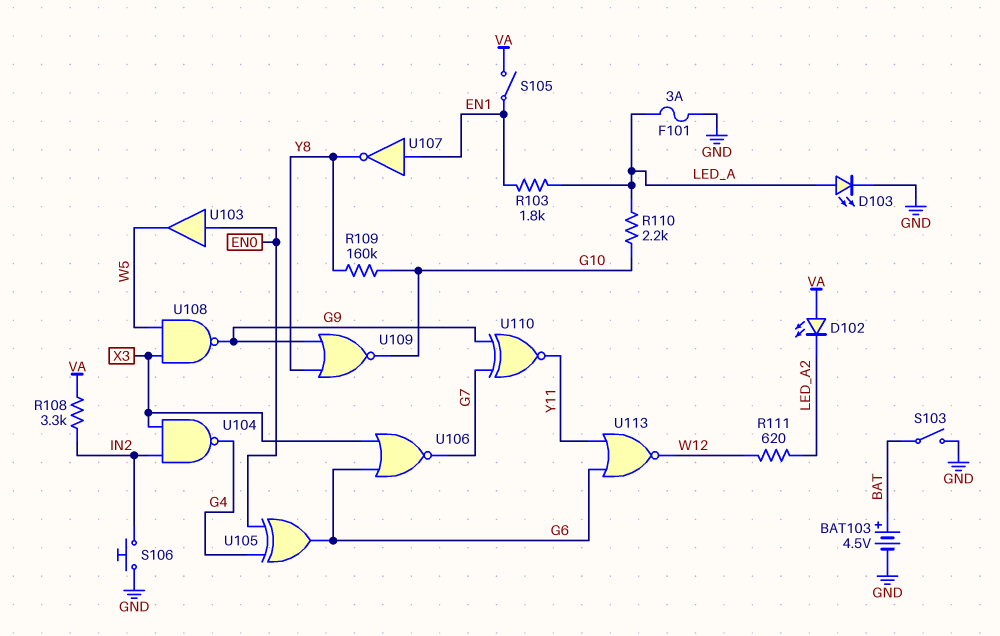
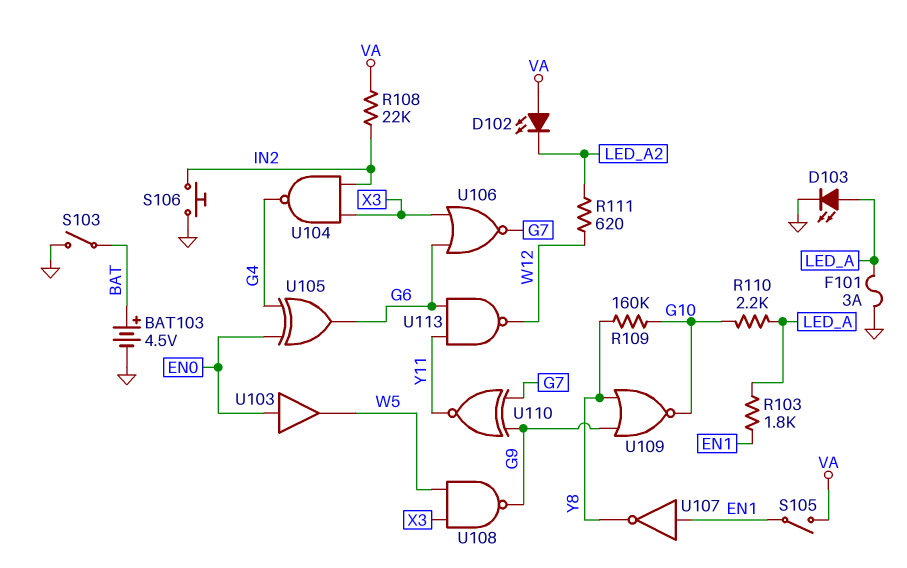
R108: 3.3k (IN2, VA) -> 22k (IN2, VA)
U113: NOR (in G6, in Y11, out W12) -> NAND (in G6, in Y11, out W12)

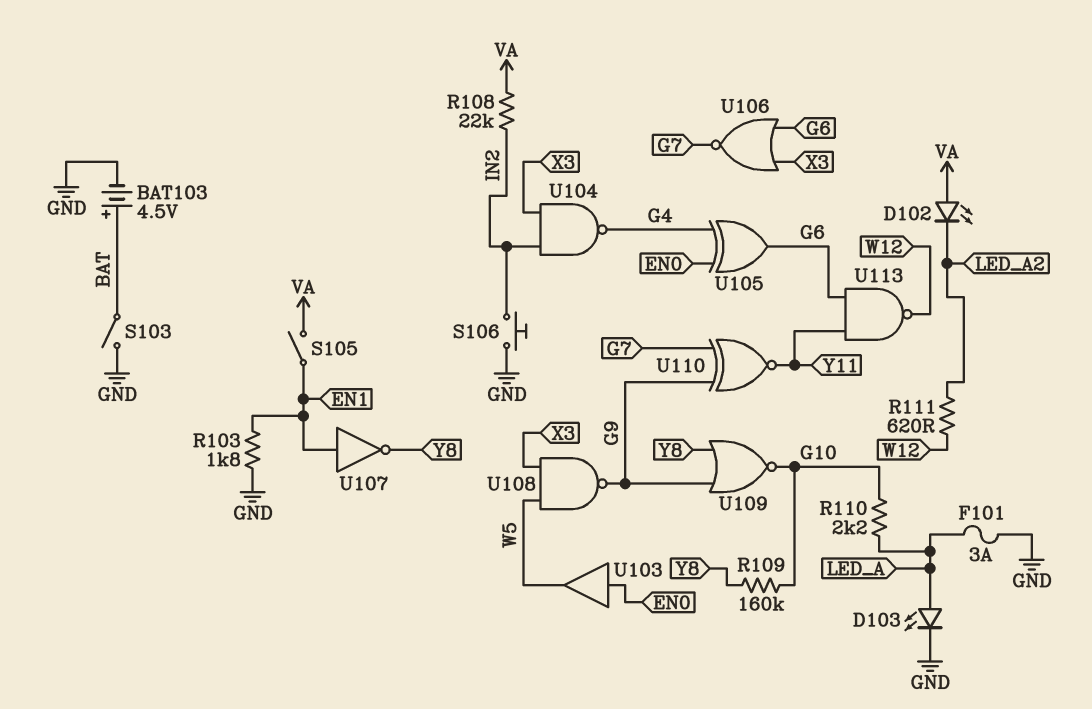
R103: 1.8k (EN1, LED_A) -> 1.8k (EN1, GND)

